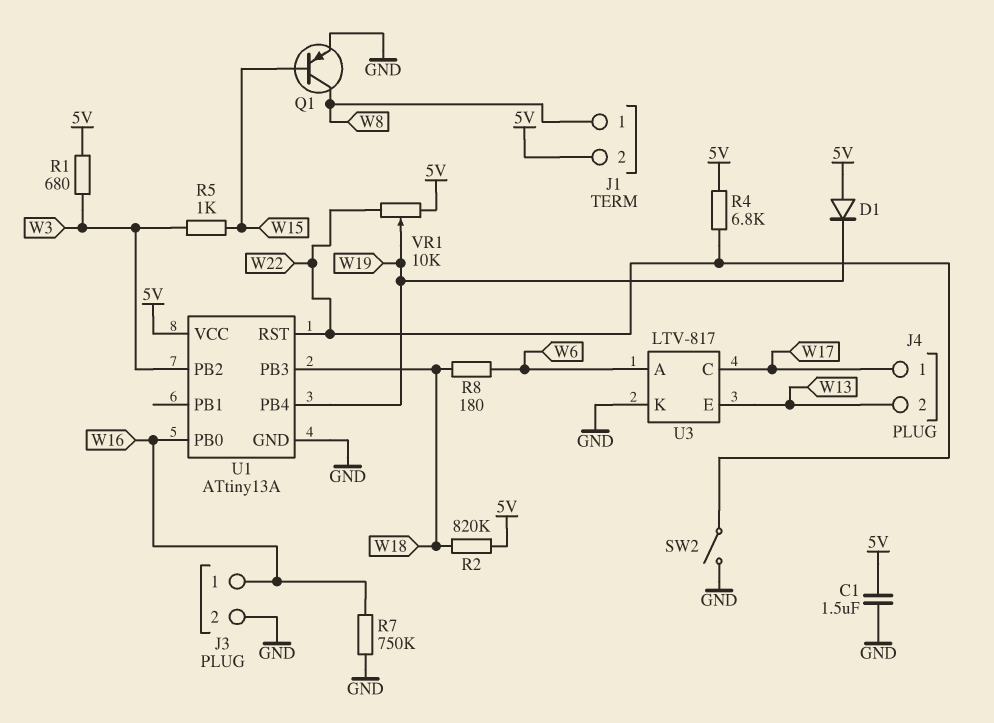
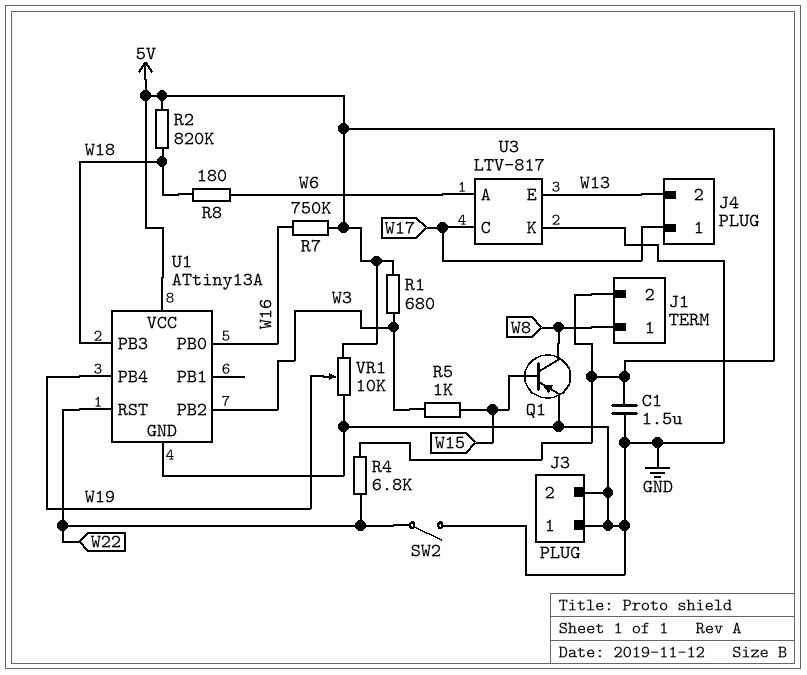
D1: diode (A 5V, K W19) -> none
J3 pin 1: W16 -> GND
R7: 750k (GND, W16) -> 750k (5V, W16)
VR1: 10k (5V, W22, wiper W19) -> 10k (5V, GND, wiper W19)

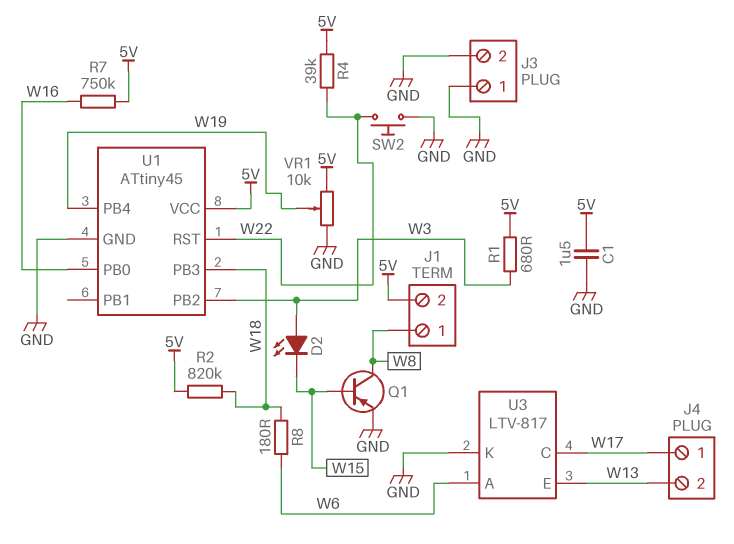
D2: none -> LED (A W3, K W15)
R4: 6.8k (5V, W22) -> 39k (5V, W22)
R5: 1k (W3, W15) -> none
SW2: switch (GND, W22) -> button (GND, W22)
U1: ATtiny13A -> ATtiny45

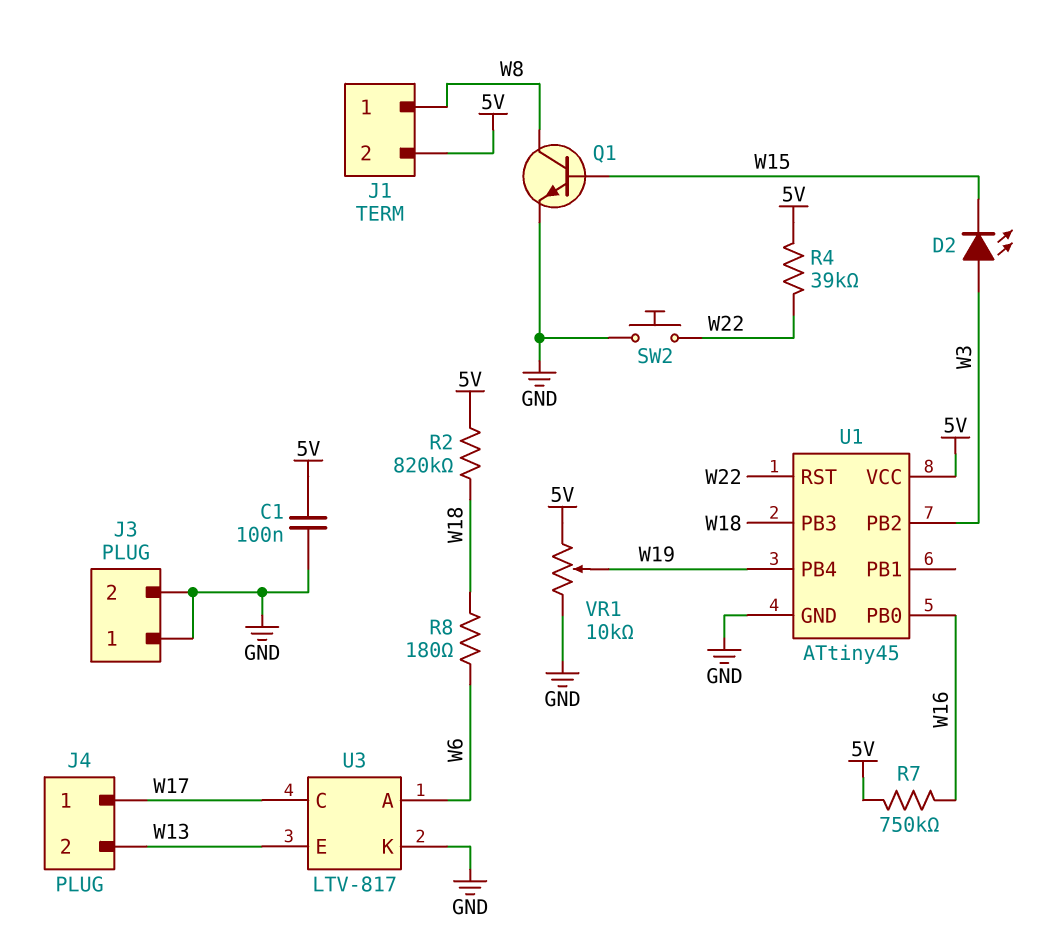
C1: 1.5uF (5V, GND) -> 100nF (5V, GND)
Q1: PNP (B W15, C W8, E GND) -> NPN (B W15, C W8, E GND)
R1: 680 (5V, W3) -> none

